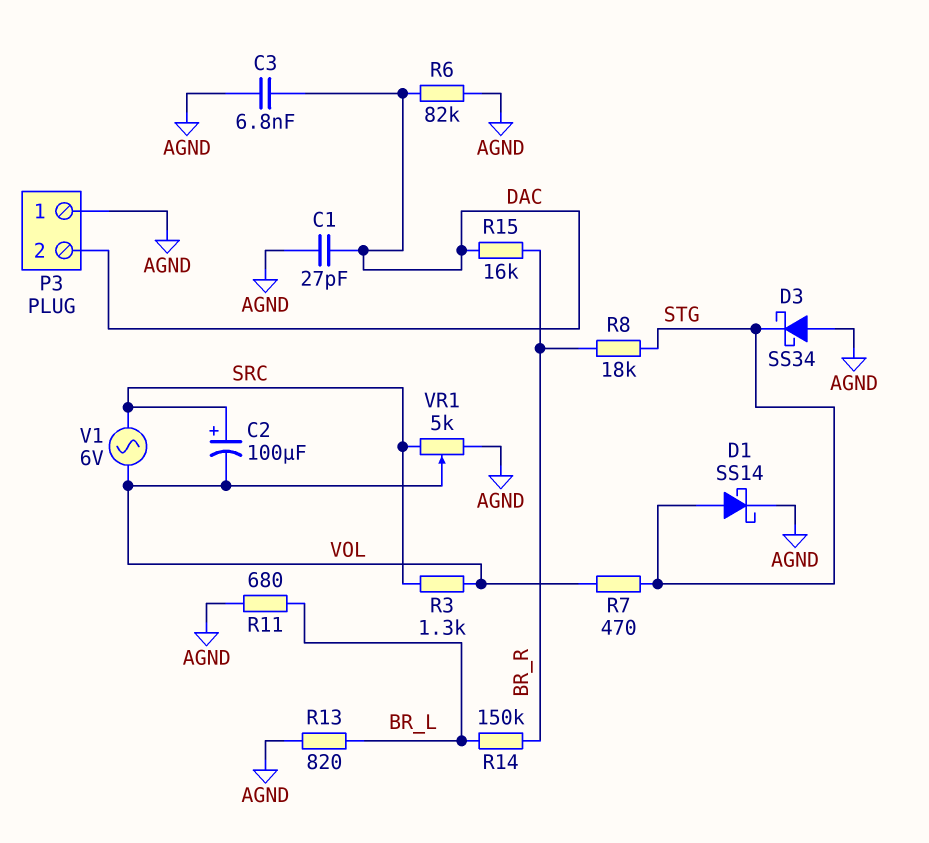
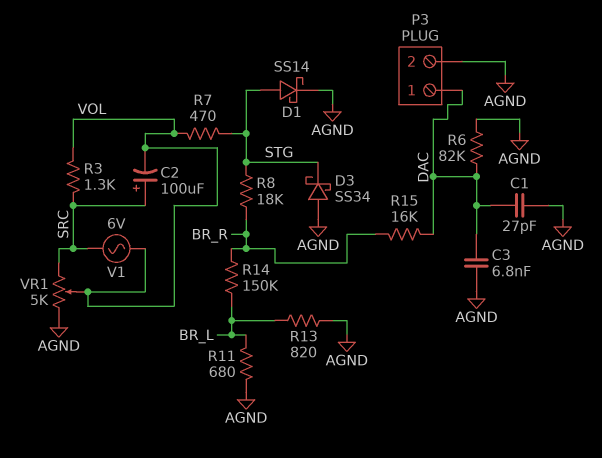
P3 pin 1: AGND -> DAC
P3 pin 2: DAC -> AGND

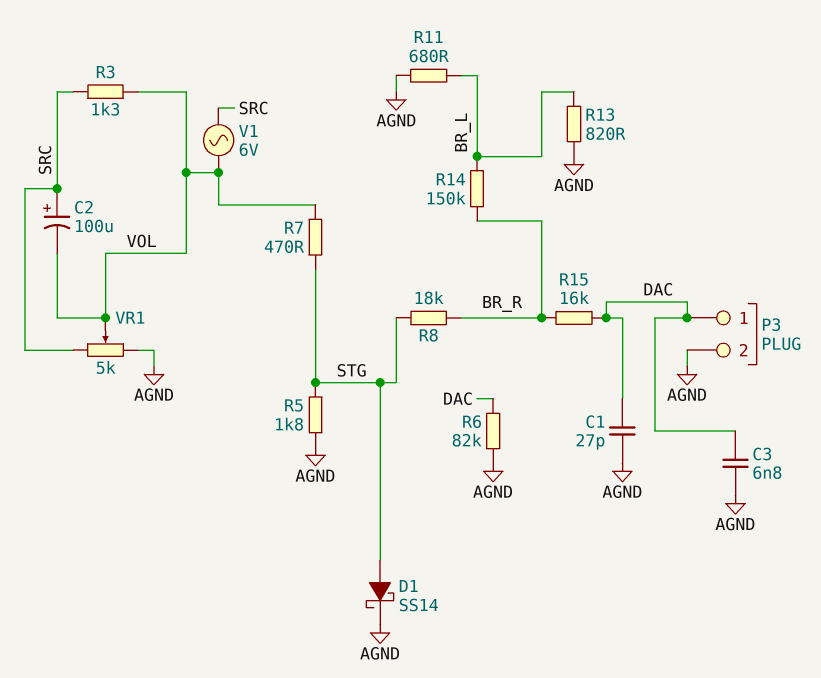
D3: schottky SS34 (A AGND, K STG) -> none
R5: none -> 1.8k (AGND, STG)

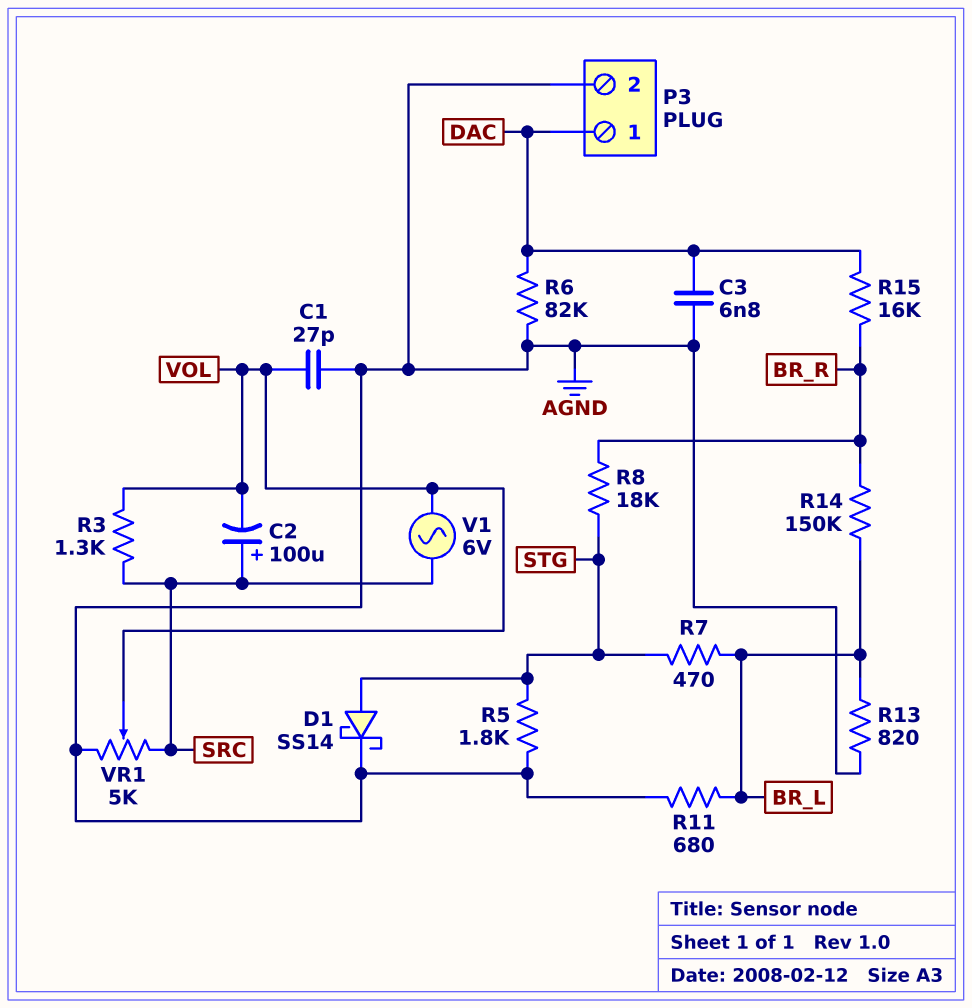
C1: 27pF (AGND, DAC) -> 27pF (AGND, VOL)
R7: 470 (STG, VOL) -> 470 (BR_L, STG)

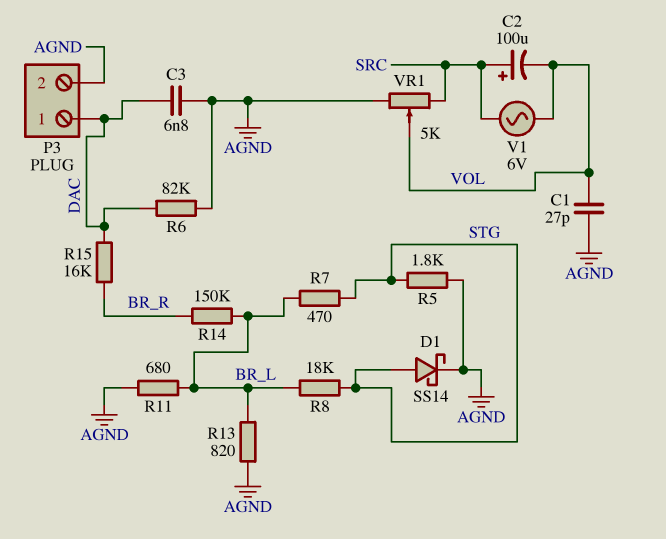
R3: 1.3k (SRC, VOL) -> none
R8: 18k (BR_R, STG) -> 18k (BR_L, STG)

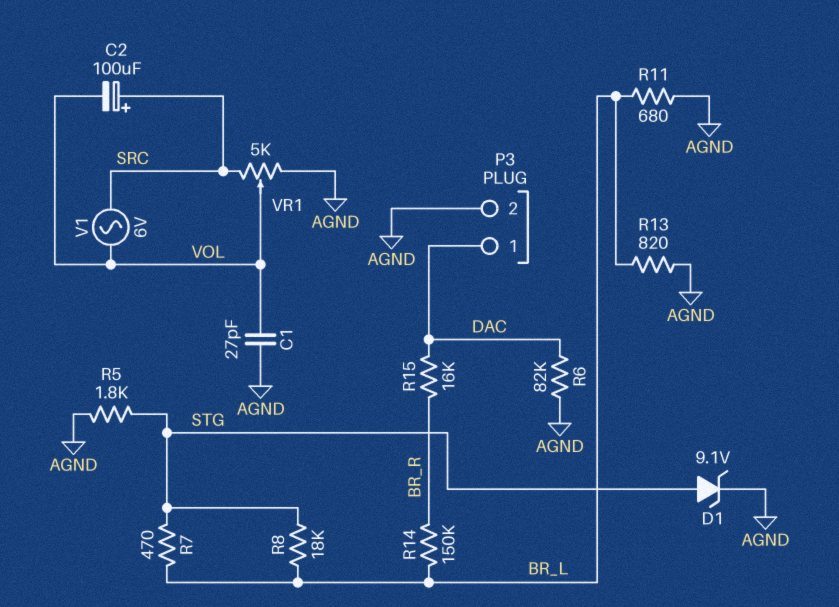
C3: 6.8nF (AGND, DAC) -> none
D1: schottky SS14 (A STG, K AGND) -> zener 9.1V (A STG, K AGND)

